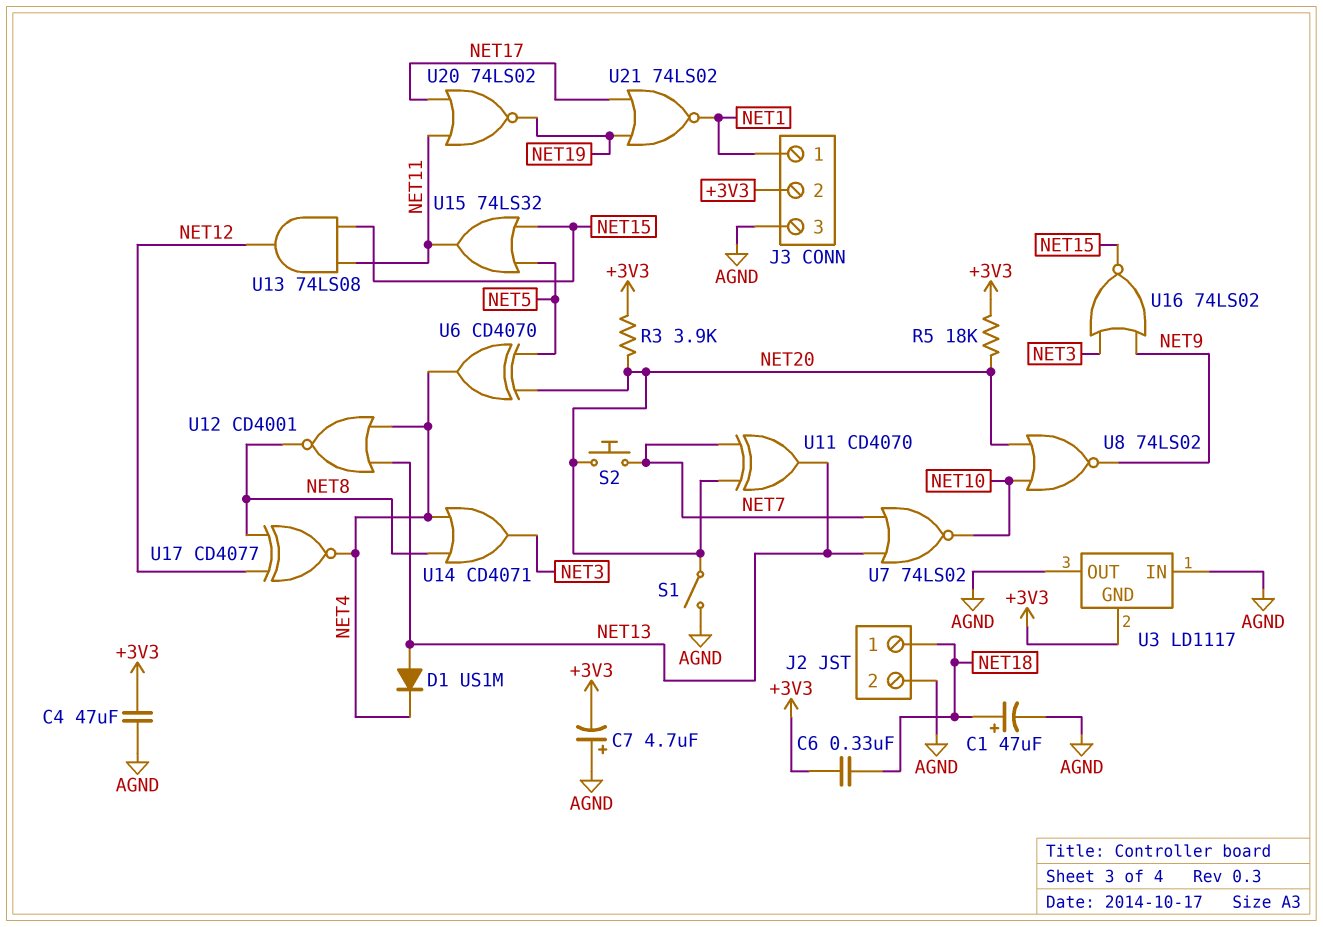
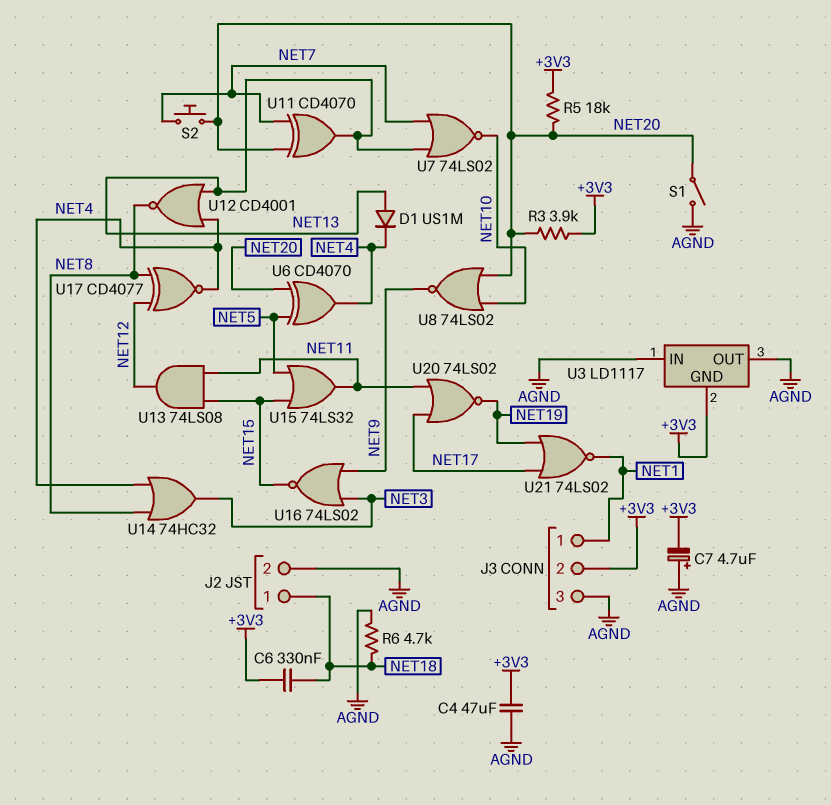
C1: 47uF (plus NET18, minus AGND) -> none
R6: none -> 4.7k (AGND, NET18)
U14: OR CD4071 (in NET4, in NET8, out NET3) -> OR 74HC32 (in NET4, in NET8, out NET3)

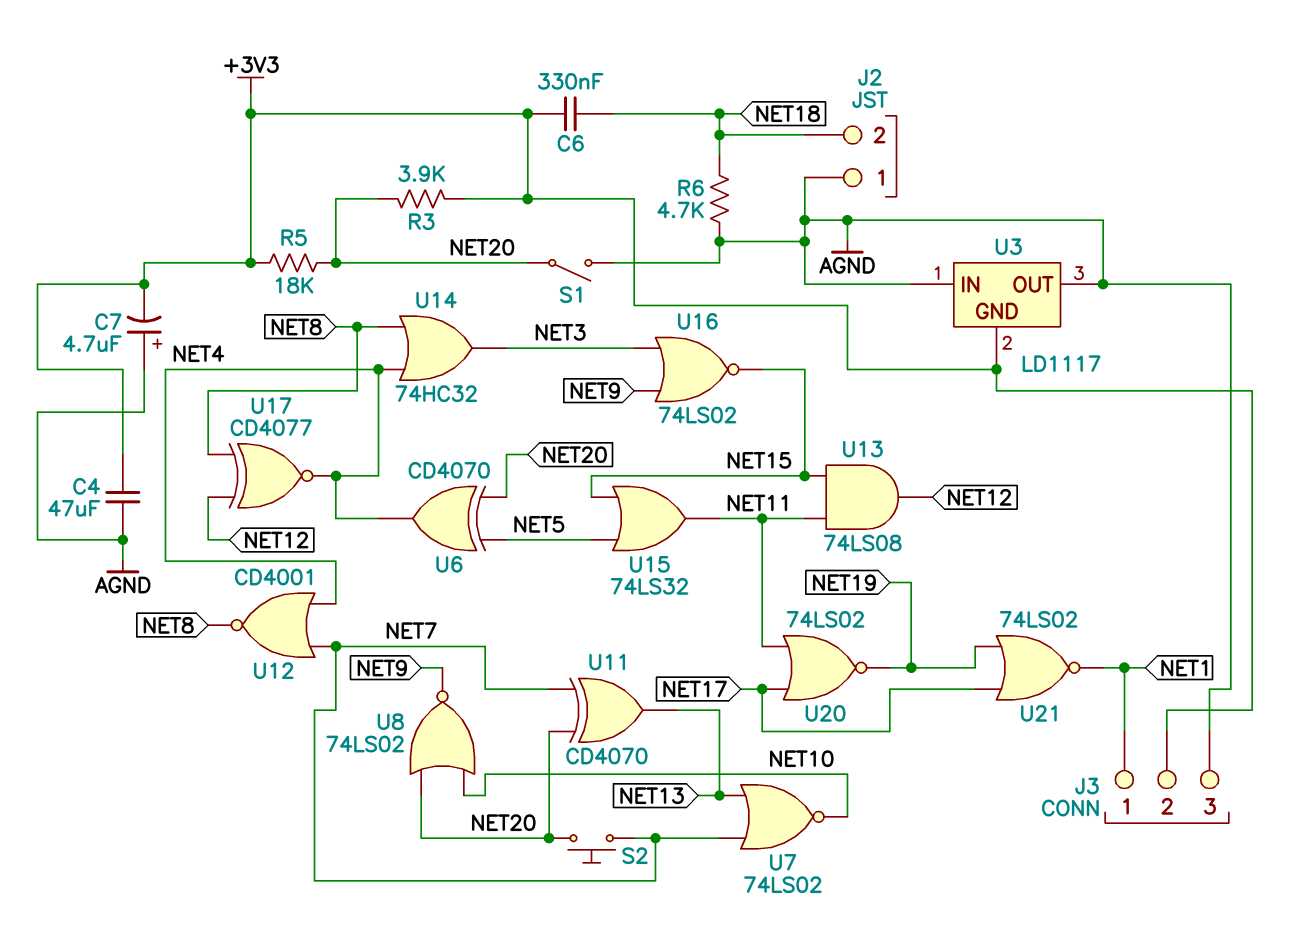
D1: diode US1M (A NET13, K NET4) -> none
J2 pin 1: NET18 -> AGND
J2 pin 2: AGND -> NET18
U12: NOR CD4001 (in NET4, in NET13, out NET8) -> NOR CD4001 (in NET4, in NET7, out NET8)

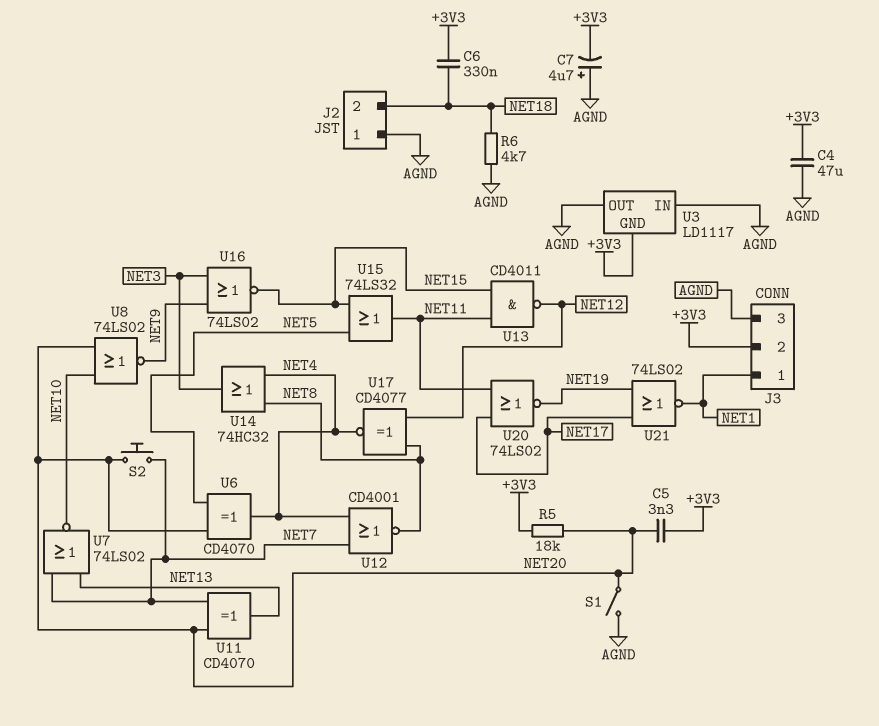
C5: none -> 3.3nF (+3V3, NET20)
R3: 3.9k (+3V3, NET20) -> none
U13: AND 74LS08 (in NET11, in NET15, out NET12) -> NAND CD4011 (in NET11, in NET15, out NET12)

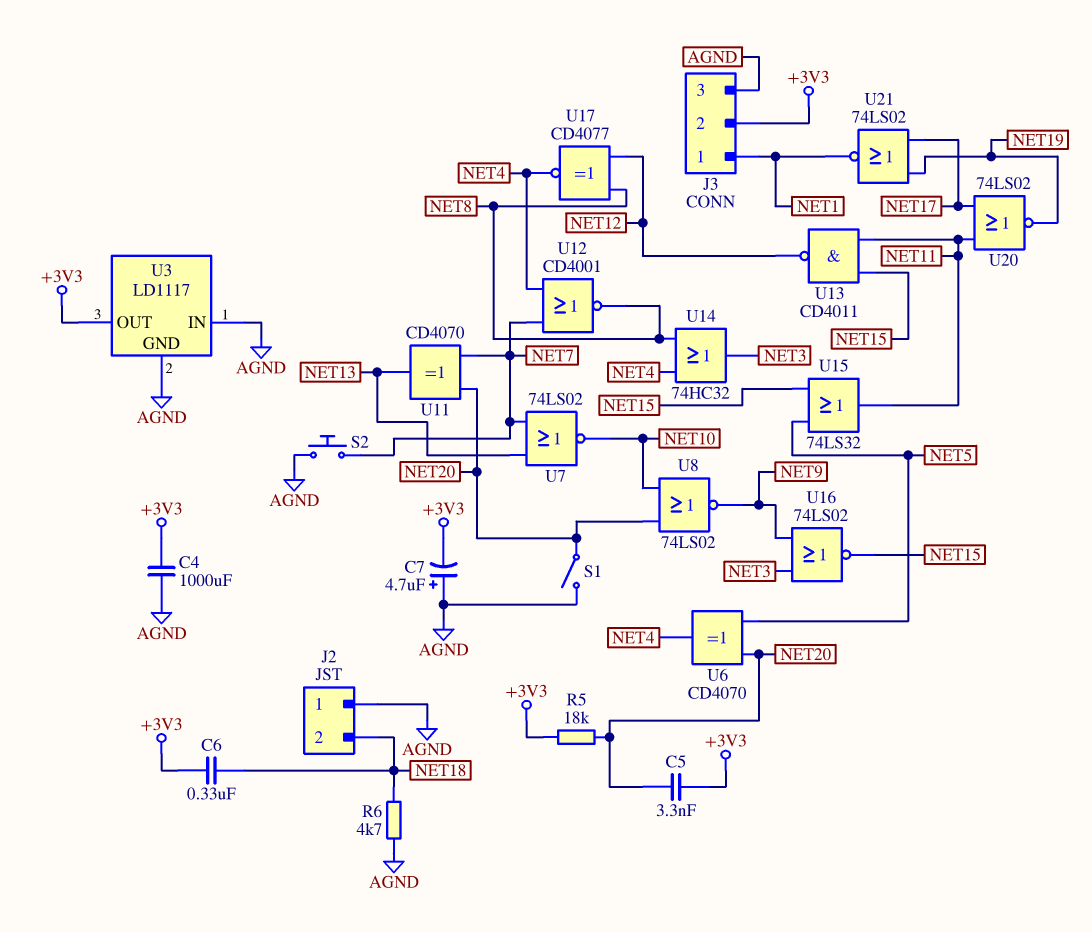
C4: 47uF (+3V3, AGND) -> 1000uF (+3V3, AGND)
S2: button (NET7, NET20) -> button (AGND, NET7)
U3 pin GND: +3V3 -> AGND
U3 pin OUT: AGND -> +3V3

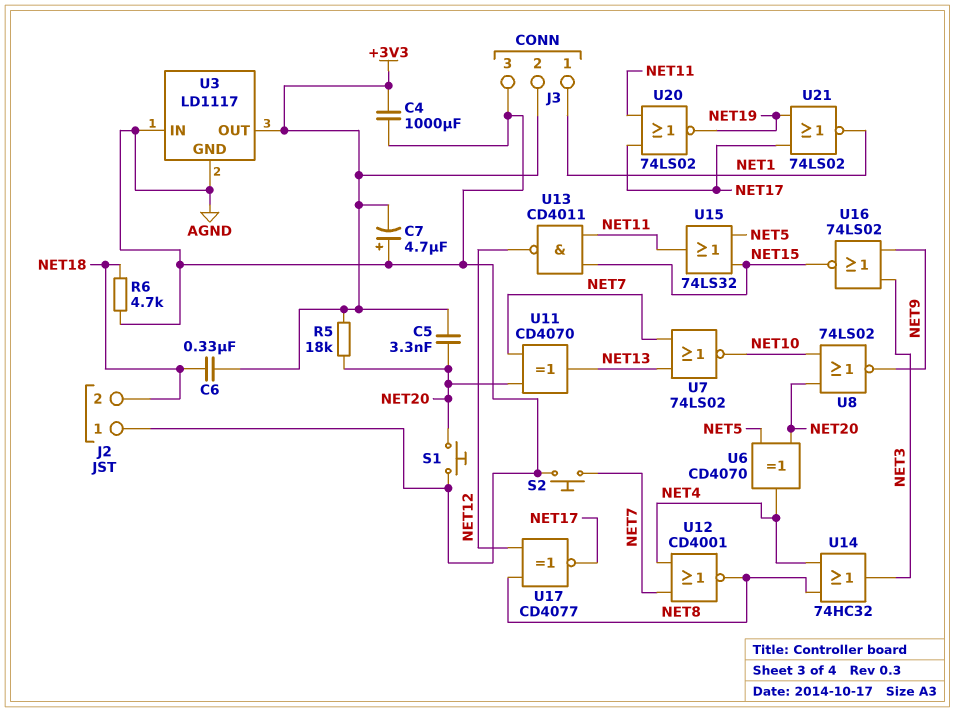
S1: switch (AGND, NET20) -> button (AGND, NET20)
U17: XNOR CD4077 (in NET8, in NET12, out NET4) -> XNOR CD4077 (in NET8, in NET12, out NET17)

